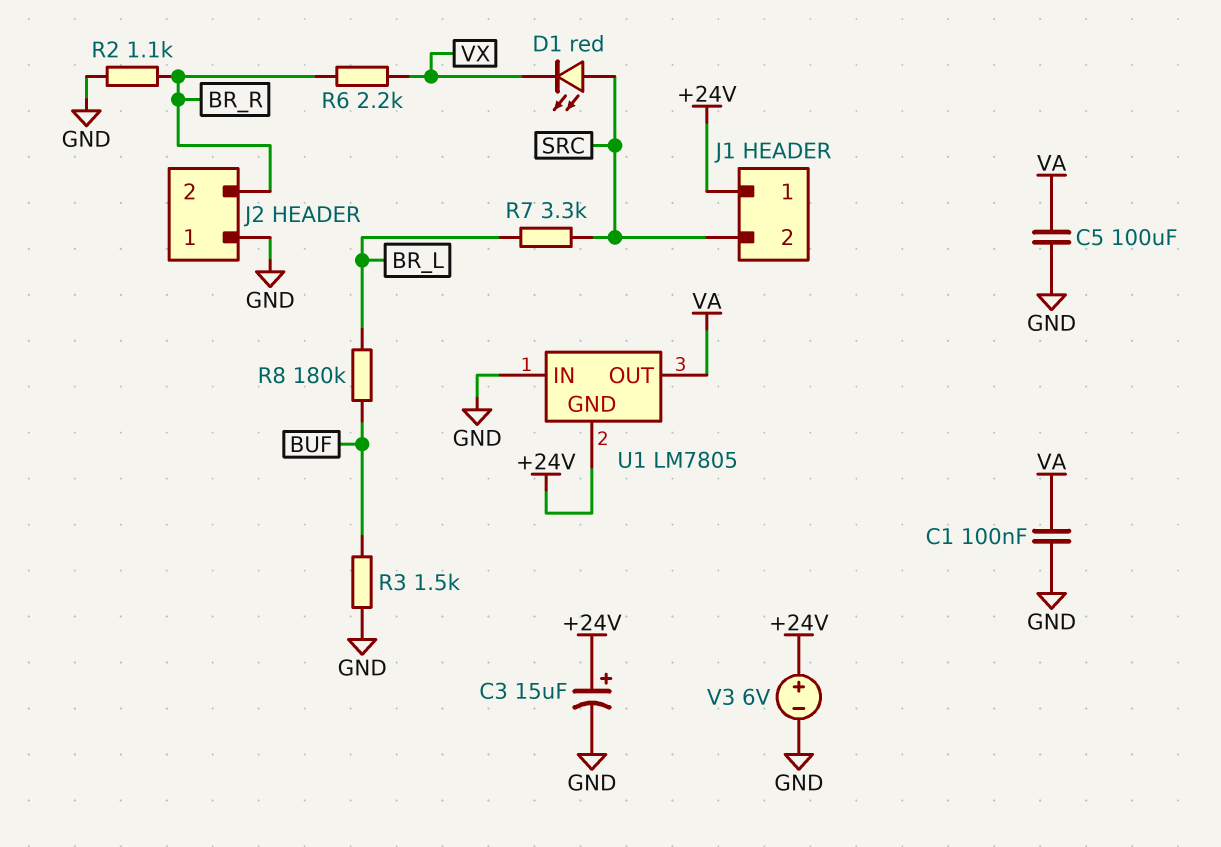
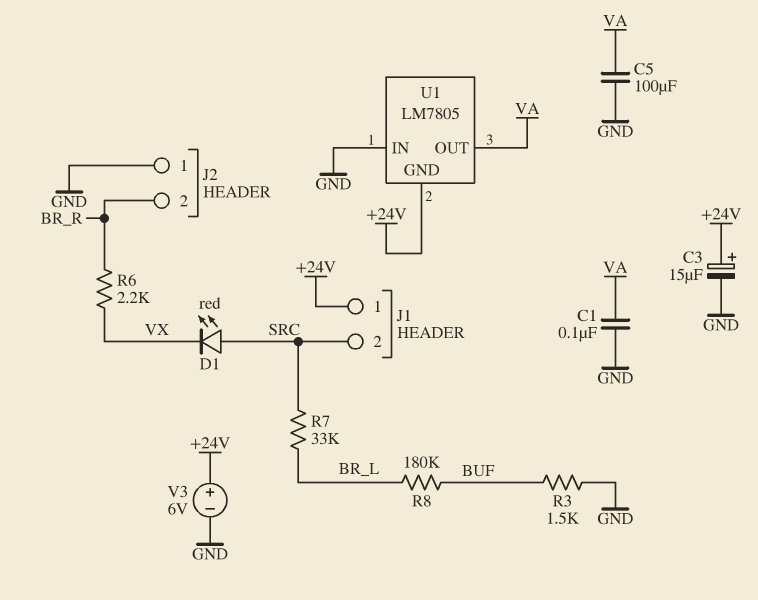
R2: 1.1k (BR_R, GND) -> none
R7: 3.3k (BR_L, SRC) -> 33k (BR_L, SRC)

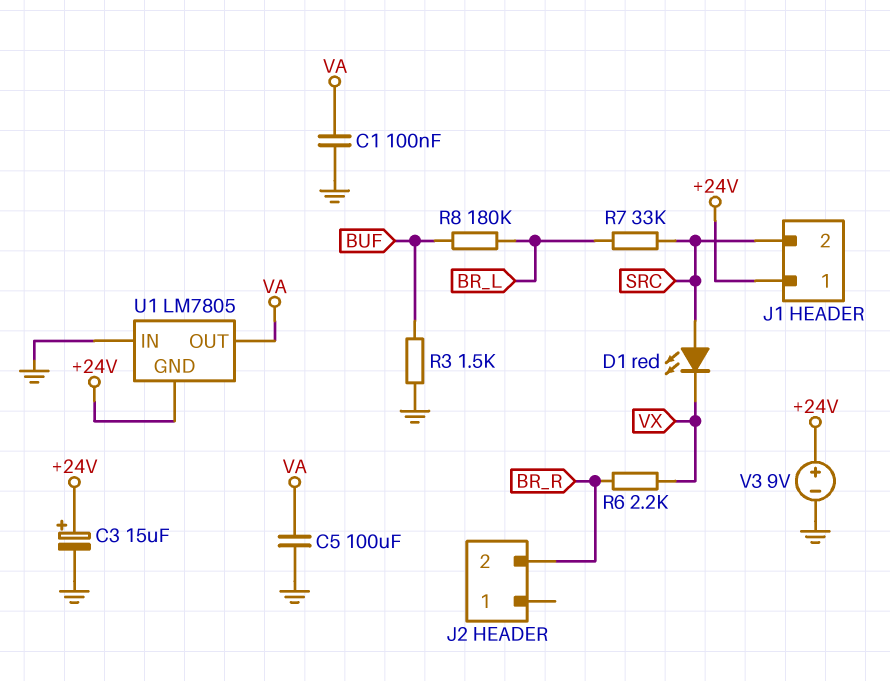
J2 pin 1: GND -> none
V3: 6V (plus +24V, minus GND) -> 9V (plus +24V, minus GND)

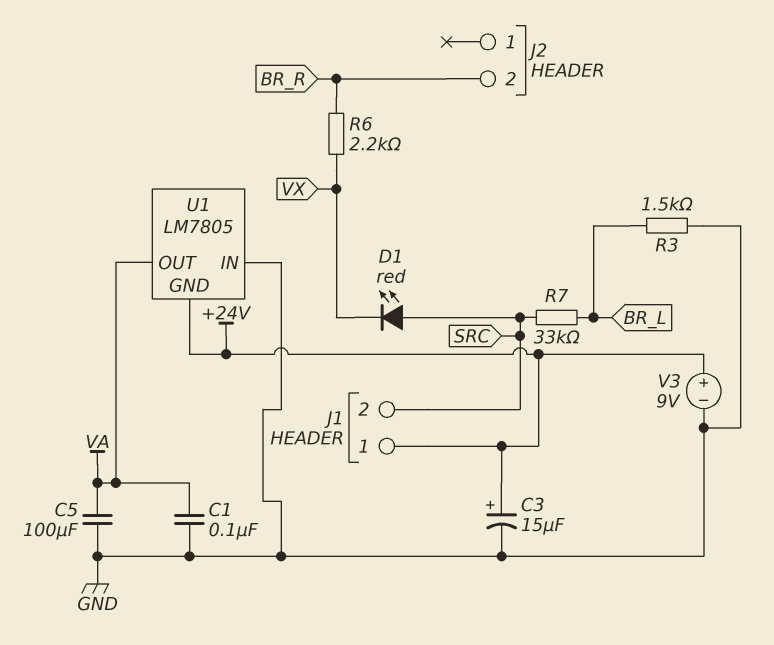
R3: 1.5k (BUF, GND) -> 1.5k (BR_L, GND)
R8: 180k (BR_L, BUF) -> none

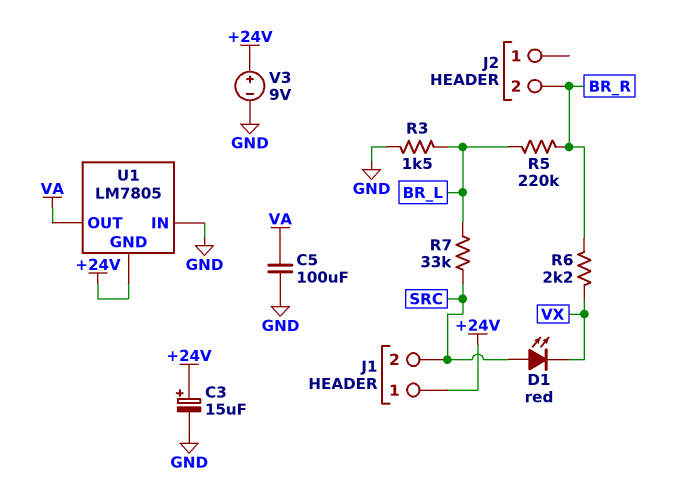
C1: 100nF (GND, VA) -> none
R5: none -> 220k (BR_L, BR_R)

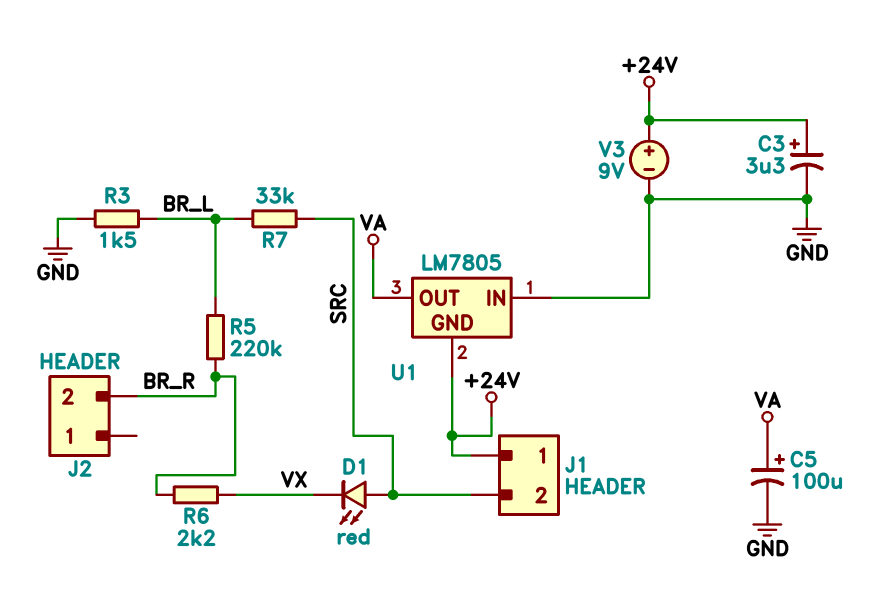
C3: 15uF (plus +24V, minus GND) -> 3.3uF (plus +24V, minus GND)
C5: 100uF (GND, VA) -> 100uF (plus VA, minus GND)

